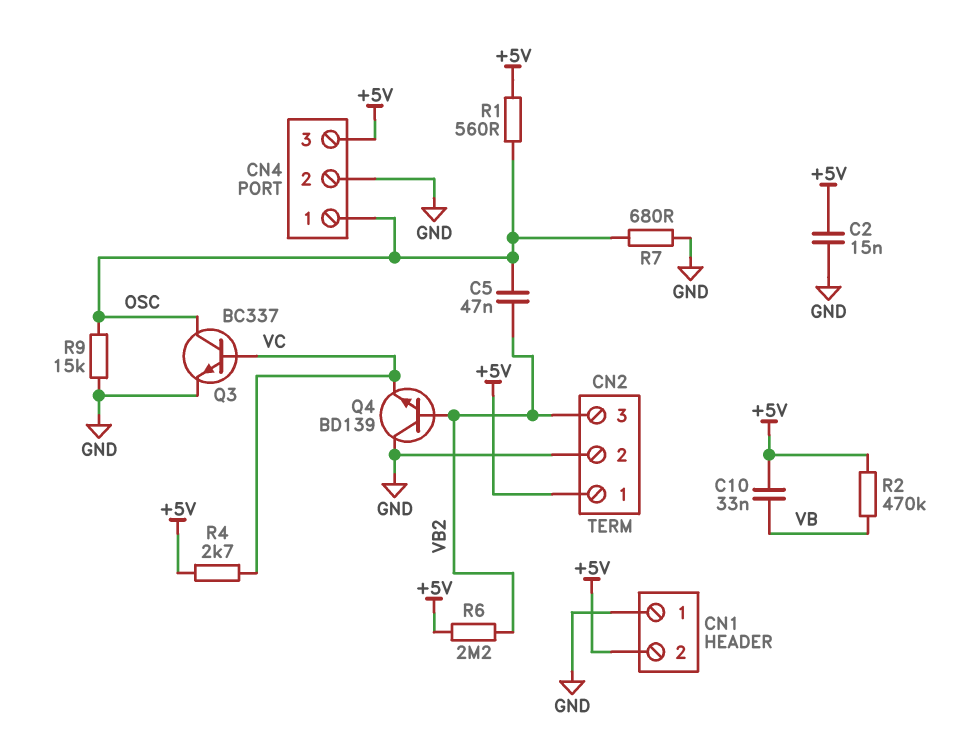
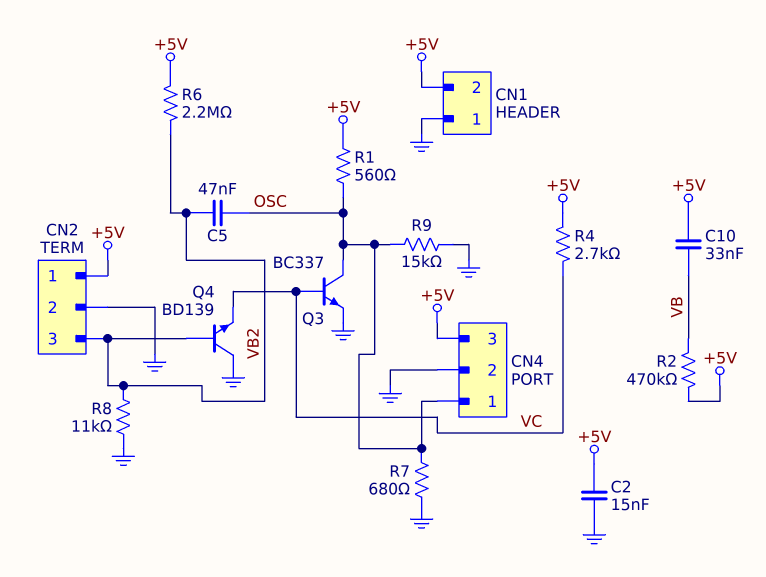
R8: none -> 11k (GND, VB2)

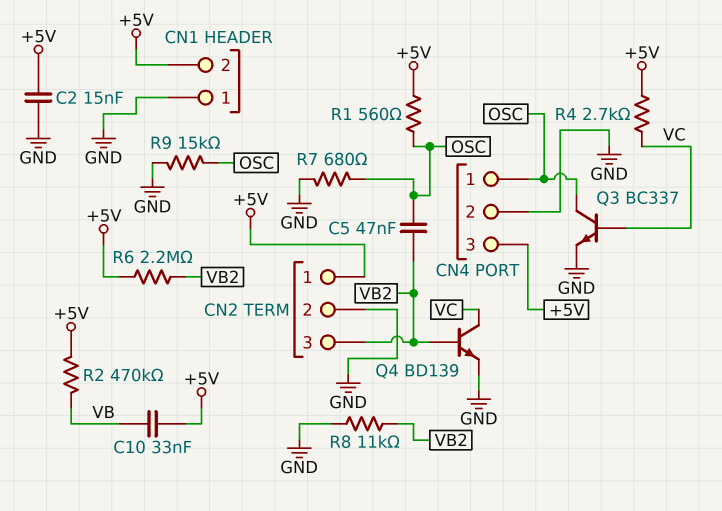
Q4: NPN BD139 (B VB2, C GND, E VC) -> NPN BD139 (B VB2, C VC, E GND)

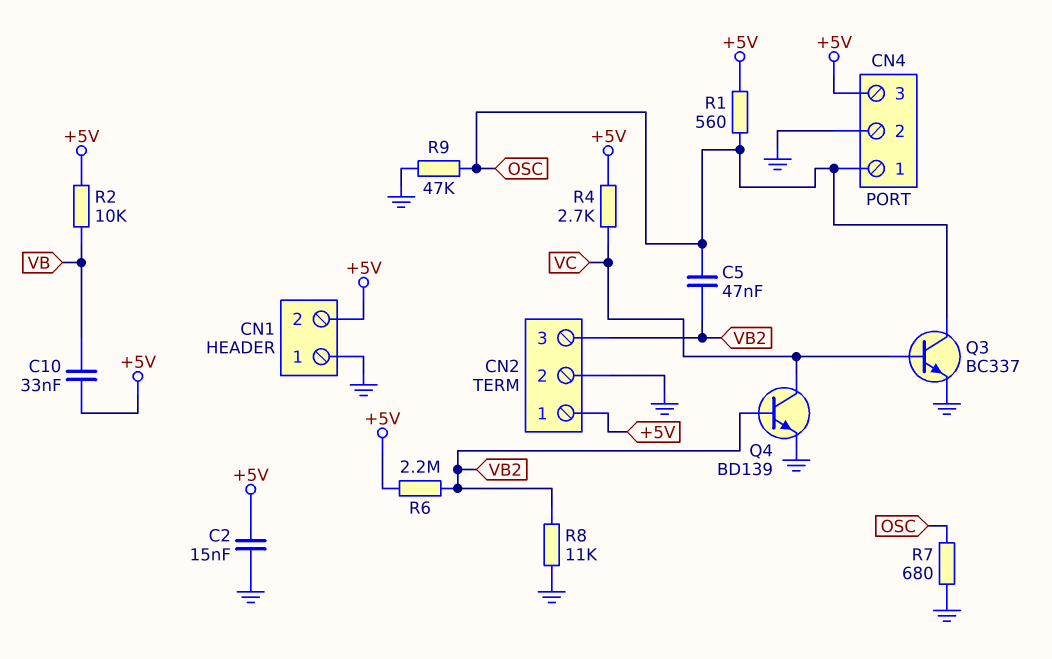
R2: 470k (+5V, VB) -> 10k (+5V, VB)
R9: 15k (GND, OSC) -> 47k (GND, OSC)

